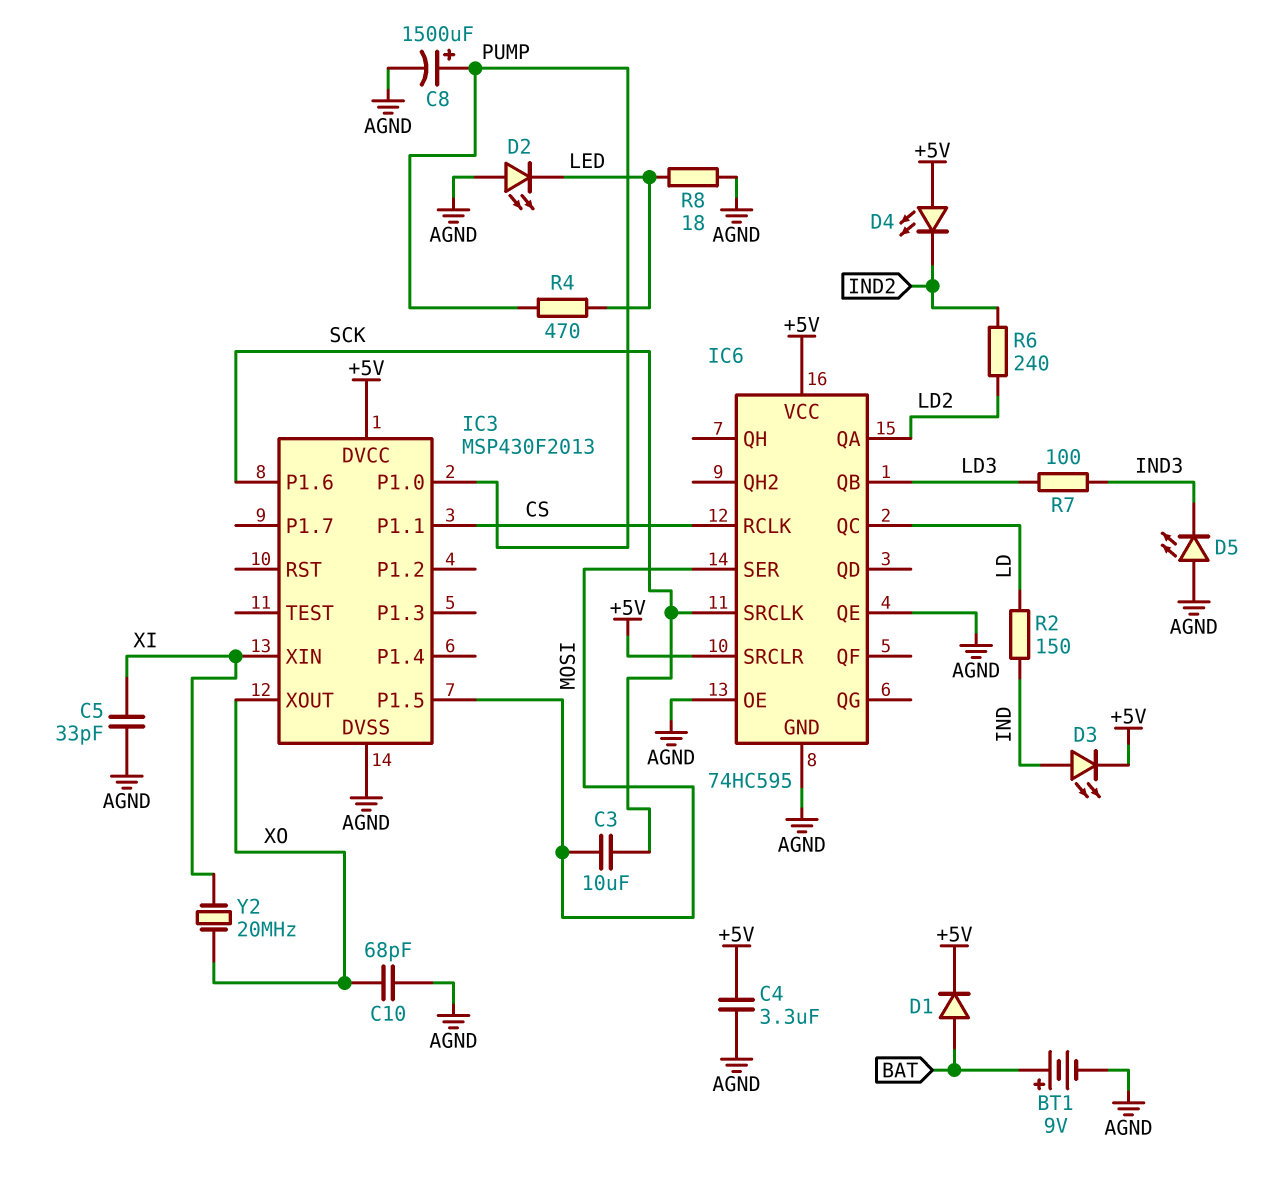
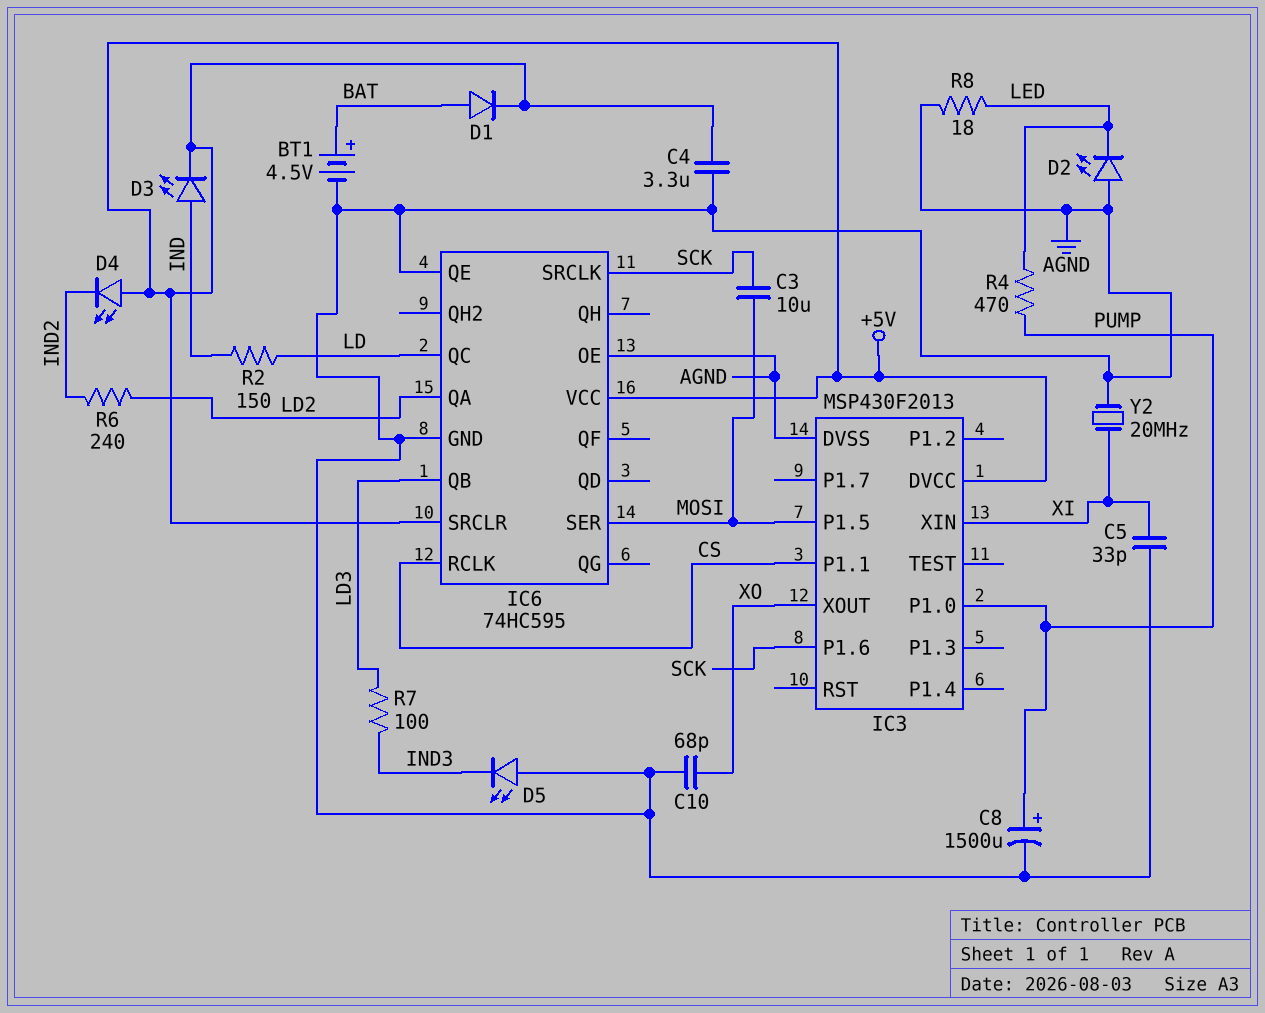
BT1: 9V (plus BAT, minus AGND) -> 4.5V (plus BAT, minus AGND)
Y2: 20MHz (XI, XO) -> 20MHz (AGND, XI)

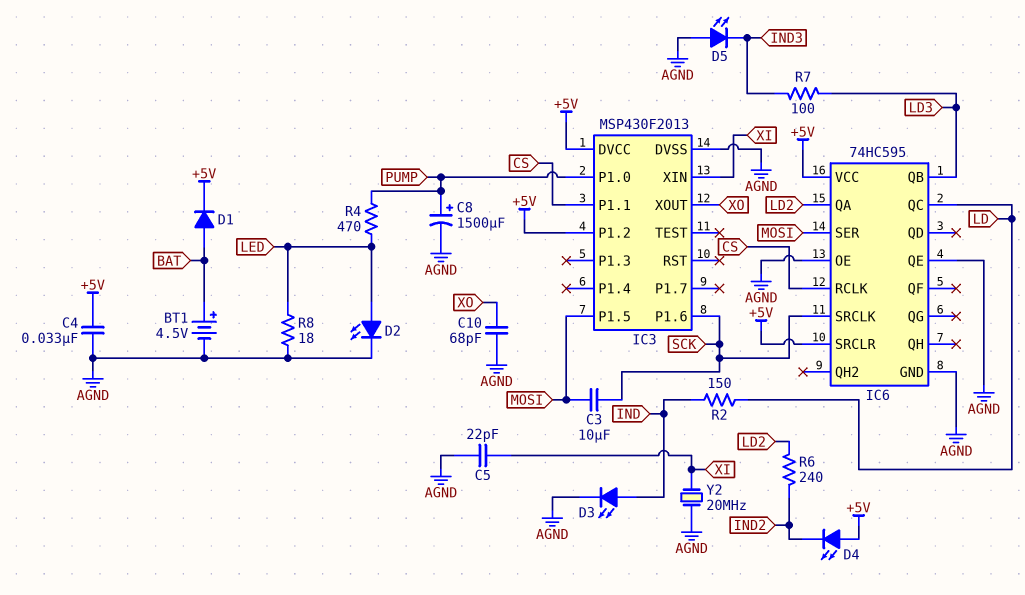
C4: 3.3uF (+5V, AGND) -> 33nF (+5V, AGND)
C5: 33pF (AGND, XI) -> 22pF (AGND, XI)
D2: LED (A AGND, K LED) -> LED (A LED, K AGND)
D3: LED (A IND, K +5V) -> LED (A IND, K AGND)
IC3 pin P1.2: none -> +5V

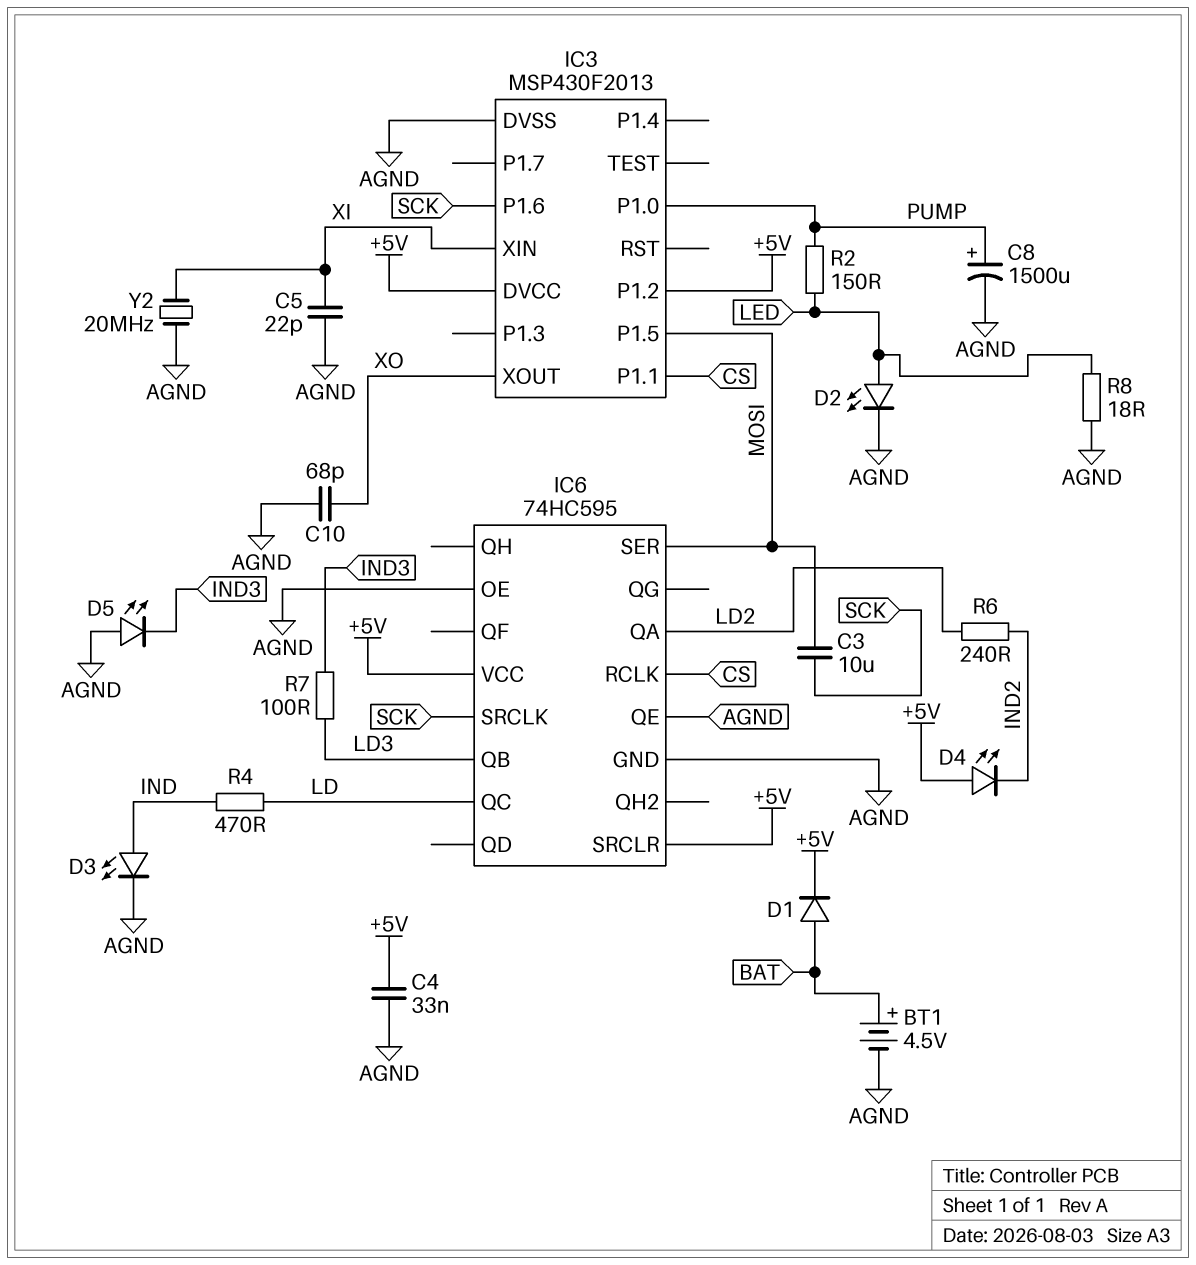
R2: 150 (IND, LD) -> 150 (LED, PUMP)
R4: 470 (LED, PUMP) -> 470 (IND, LD)

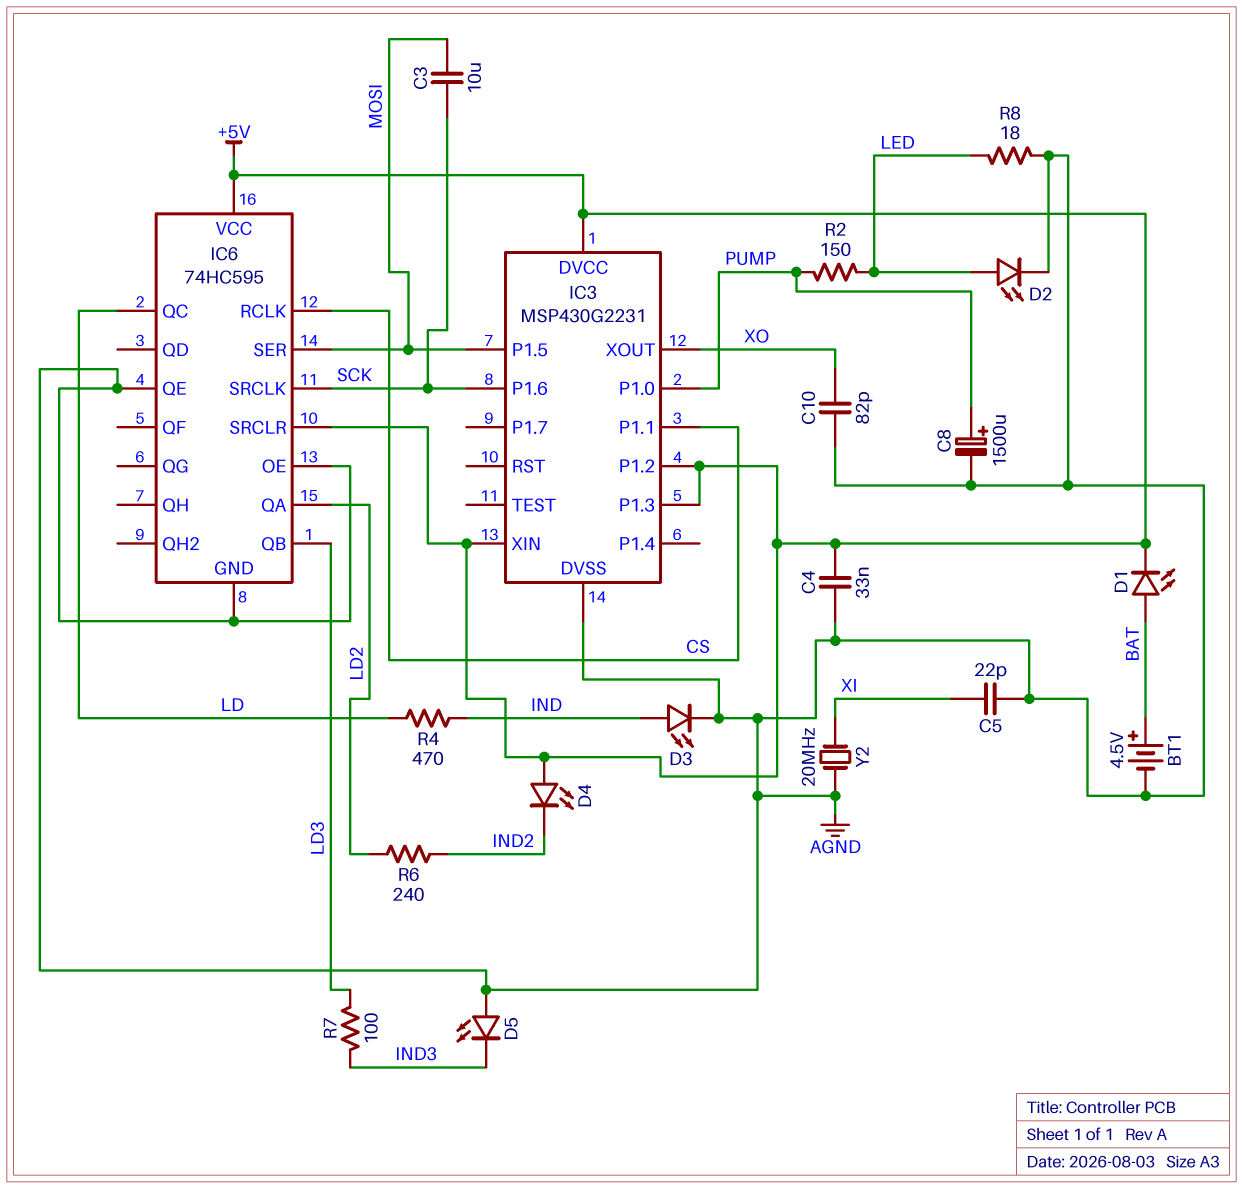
C10: 68pF (AGND, XO) -> 82pF (AGND, XO)
D1: diode (A BAT, K +5V) -> LED (A BAT, K +5V)
IC3: MSP430F2013 -> MSP430G2231
IC3 pin P1.3: none -> +5V
IC3 pin XIN: XI -> +5V

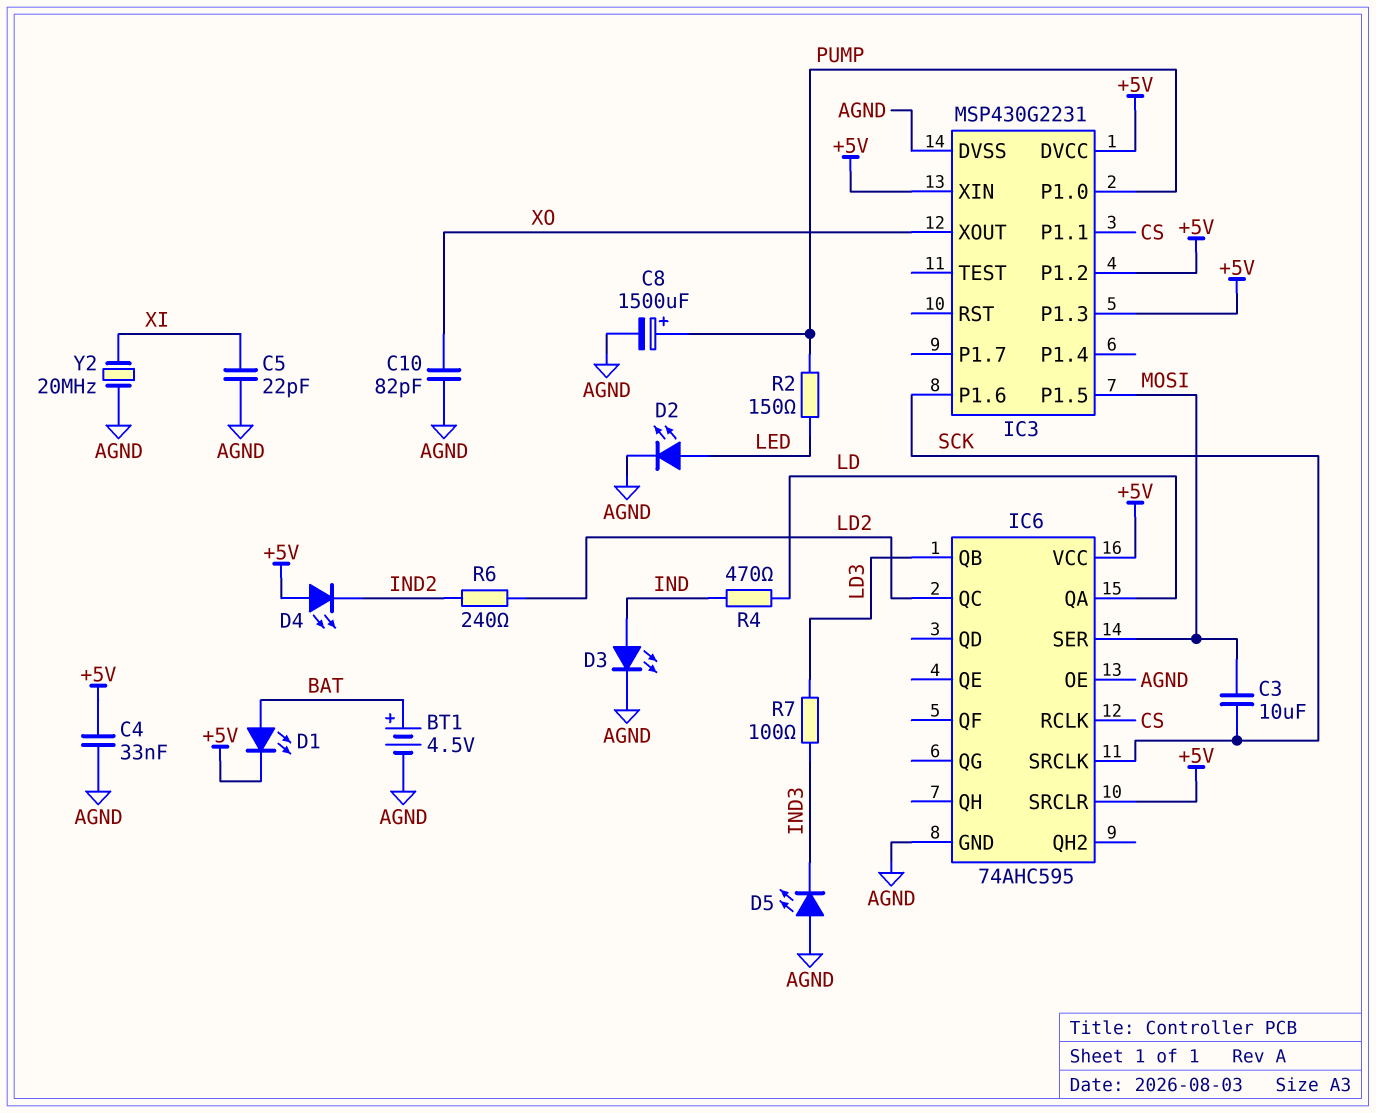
IC6: 74HC595 -> 74AHC595
IC6 pin QA: LD2 -> LD
IC6 pin QC: LD -> LD2
IC6 pin QE: AGND -> none
R8: 18 (AGND, LED) -> none

